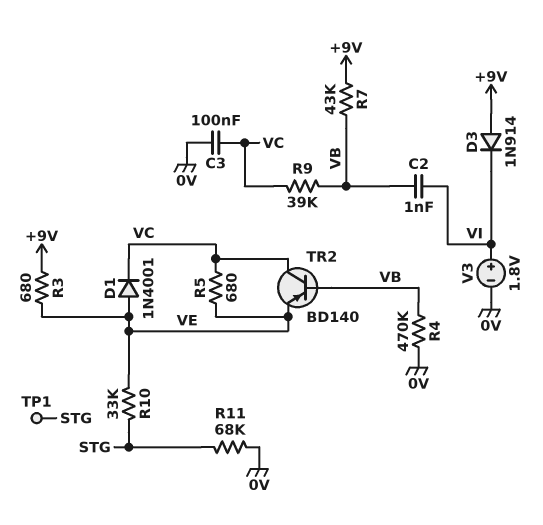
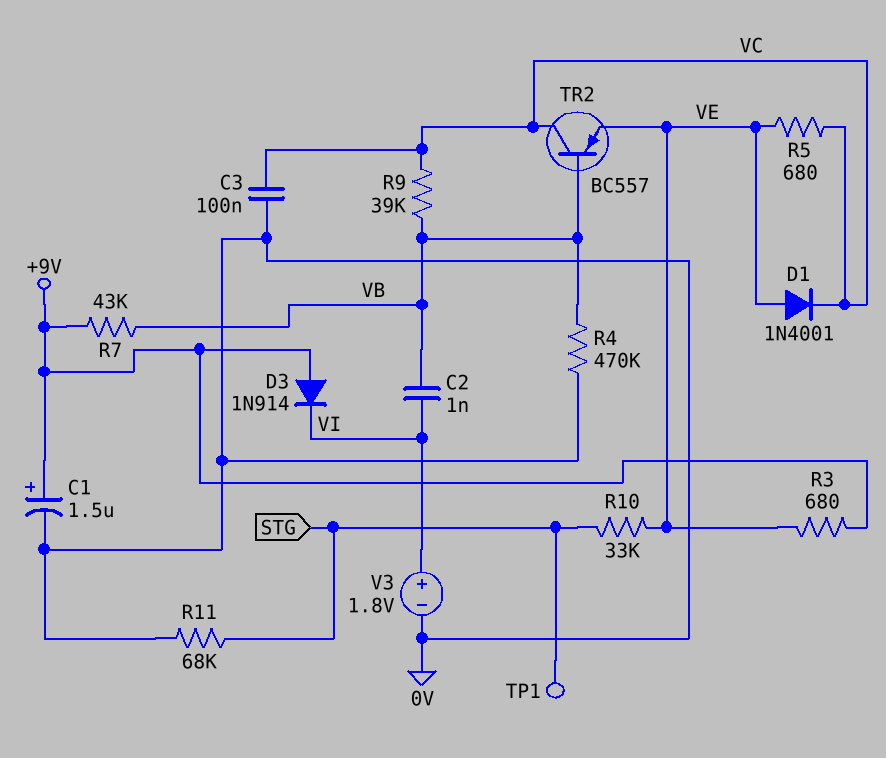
C1: none -> 1.5uF (plus +9V, minus 0V)
TR2: PNP BD140 (B VB, C VC, E VE) -> PNP BC557 (B VB, C VC, E VE)

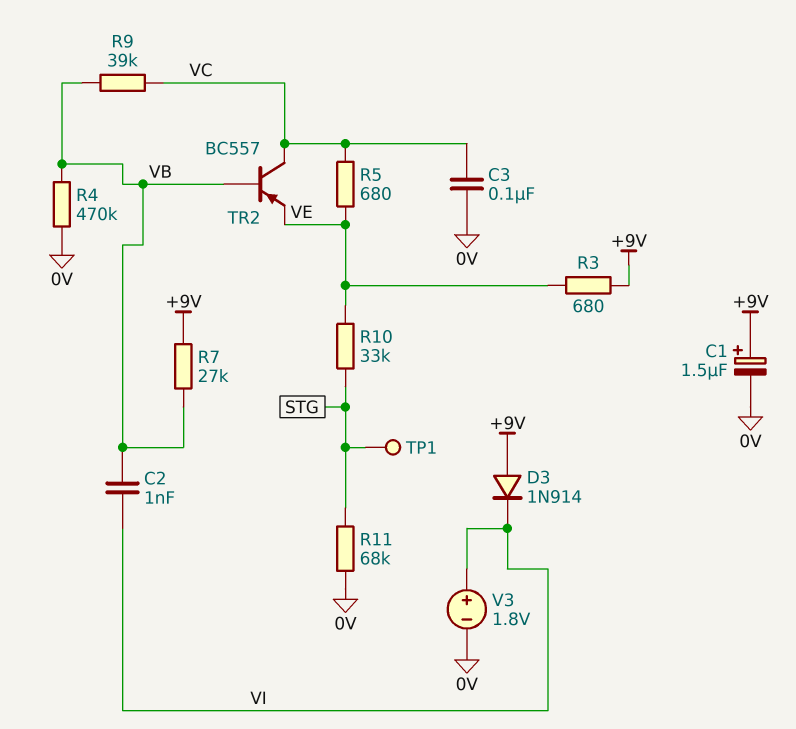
D1: diode 1N4001 (A VE, K VC) -> none
R7: 43k (+9V, VB) -> 27k (+9V, VB)

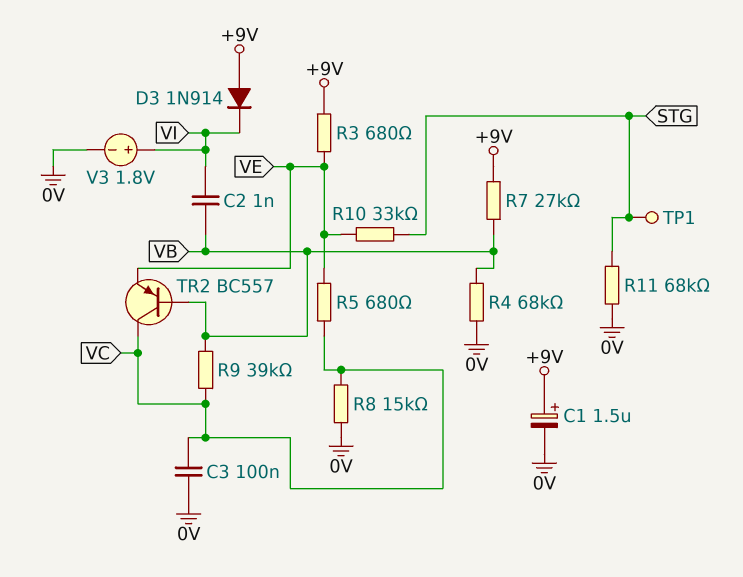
R4: 470k (0V, VB) -> 68k (0V, VB)
R8: none -> 15k (0V, VC)

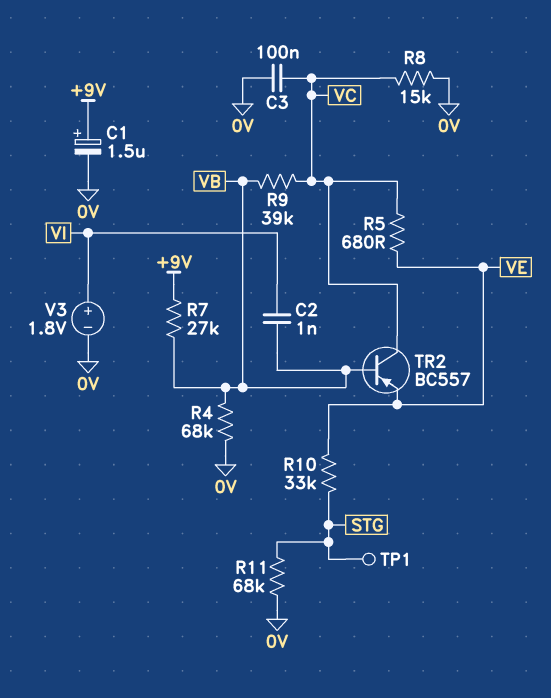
D3: diode 1N914 (A +9V, K VI) -> none
R3: 680 (+9V, VE) -> none

